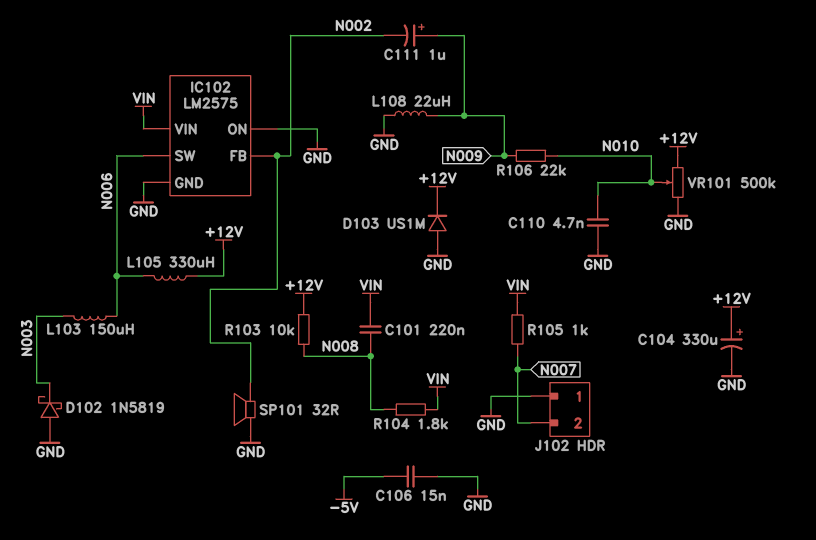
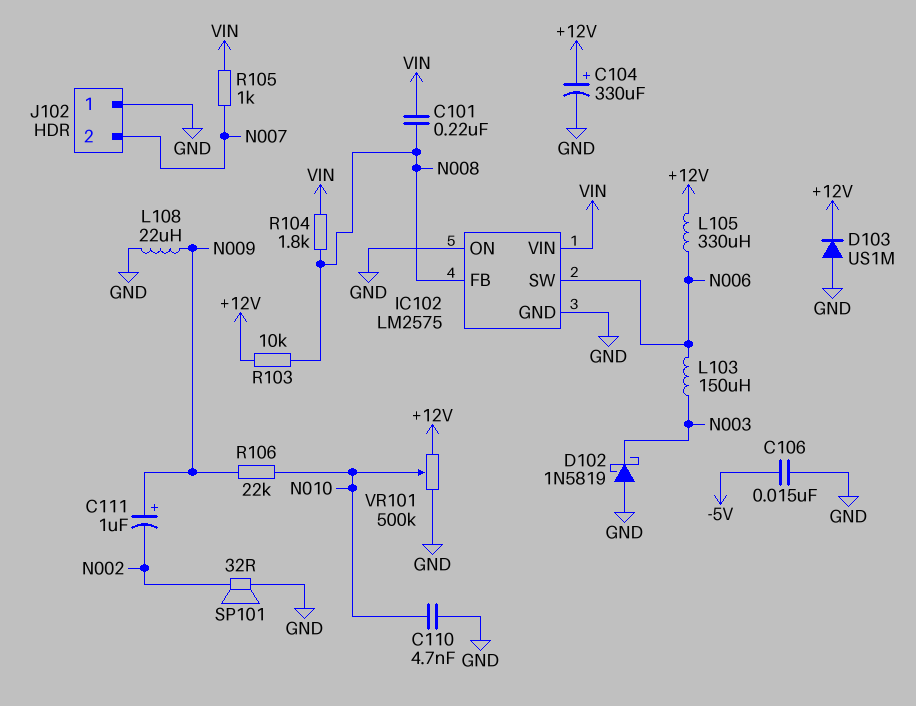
IC102 pin FB: N002 -> N008

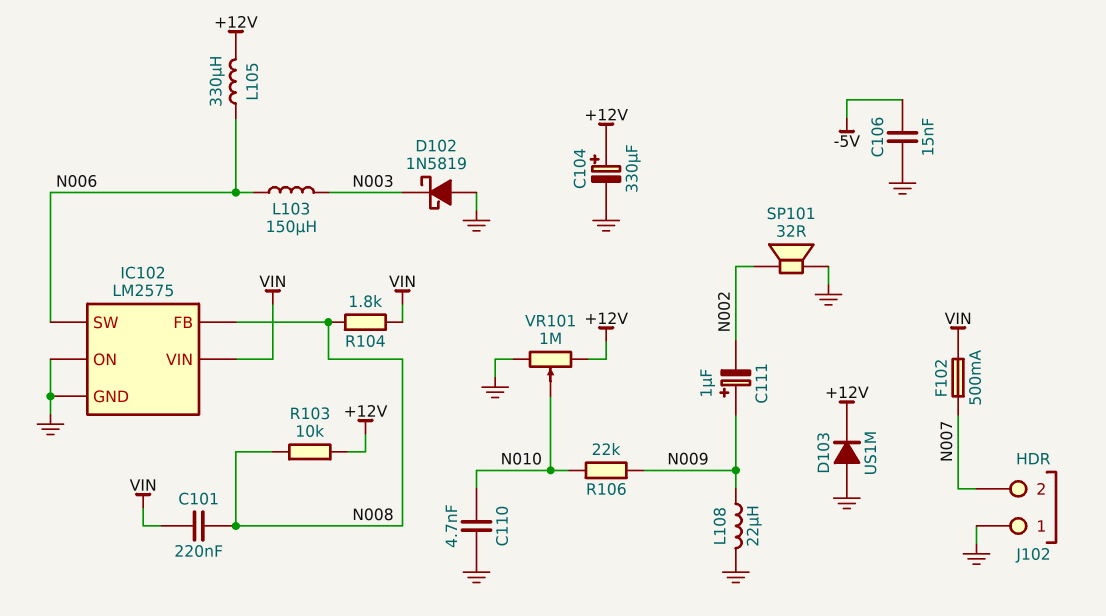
F102: none -> 500mA (N007, VIN)
R105: 1k (N007, VIN) -> none
VR101: 500k (+12V, GND, wiper N010) -> 1M (+12V, GND, wiper N010)

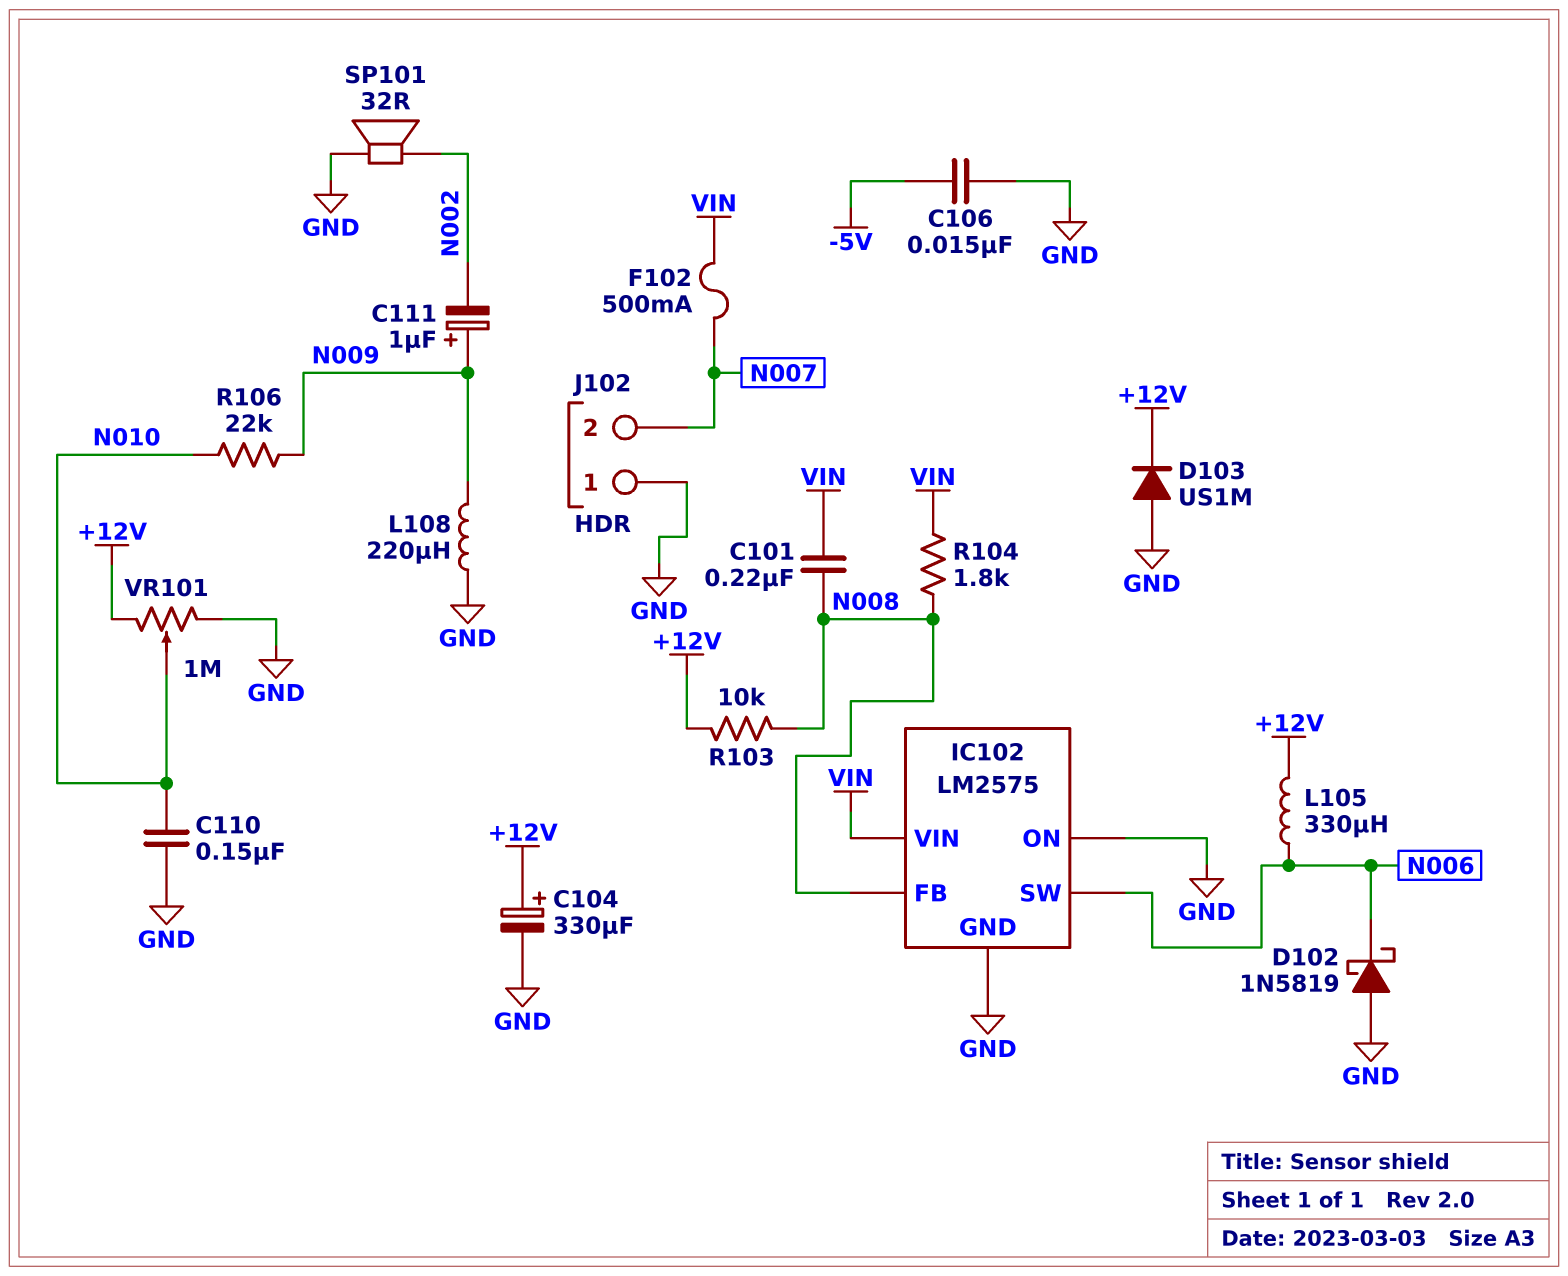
C110: 4.7nF (GND, N010) -> 150nF (GND, N010)
D102: schottky 1N5819 (A GND, K N003) -> schottky 1N5819 (A GND, K N006)
L103: 150uH (N003, N006) -> none
L108: 22uH (GND, N009) -> 220uH (GND, N009)

